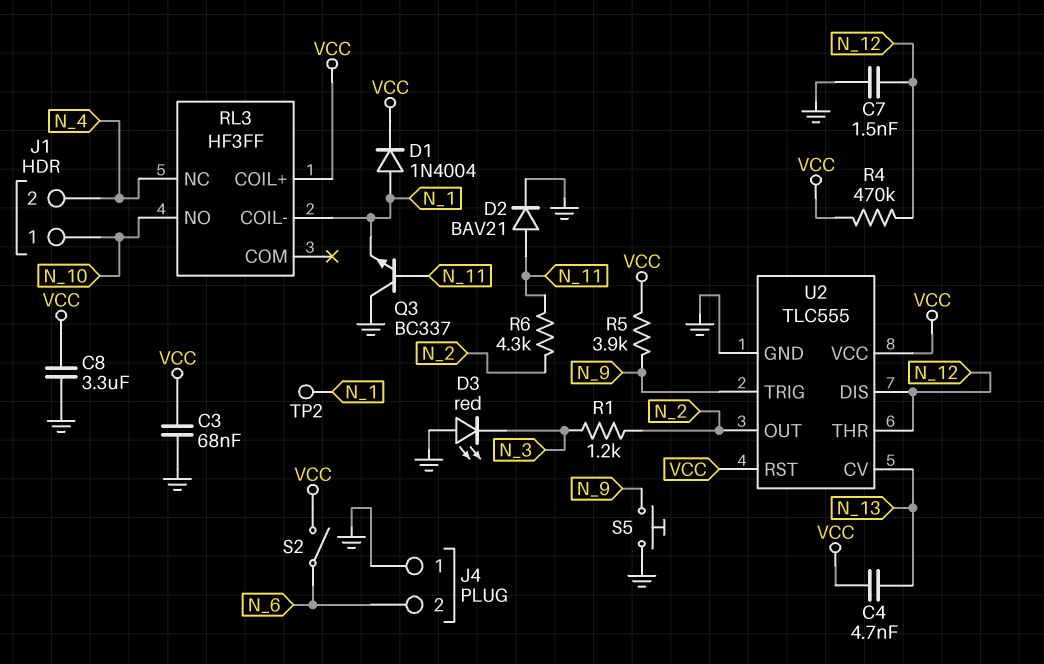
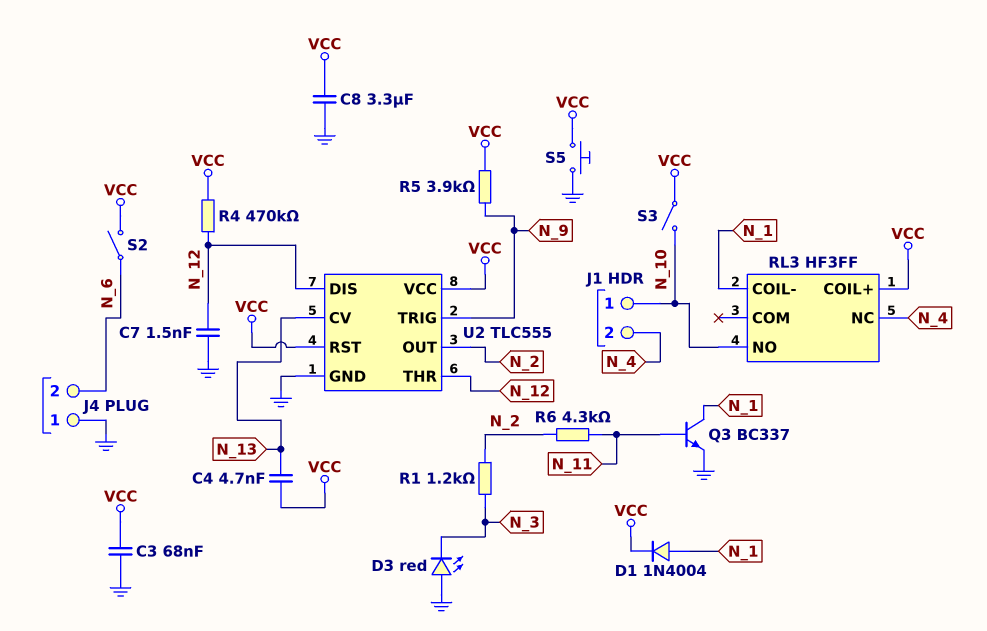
D2: diode BAV21 (A N_11, K GND) -> none
Q3: NPN BC337 (B N_11, C GND, E N_1) -> NPN BC337 (B N_11, C N_1, E GND)
S3: none -> switch (N_10, VCC)
S5: button (GND, N_9) -> button (GND, VCC)
TP2: test point (N_1) -> none

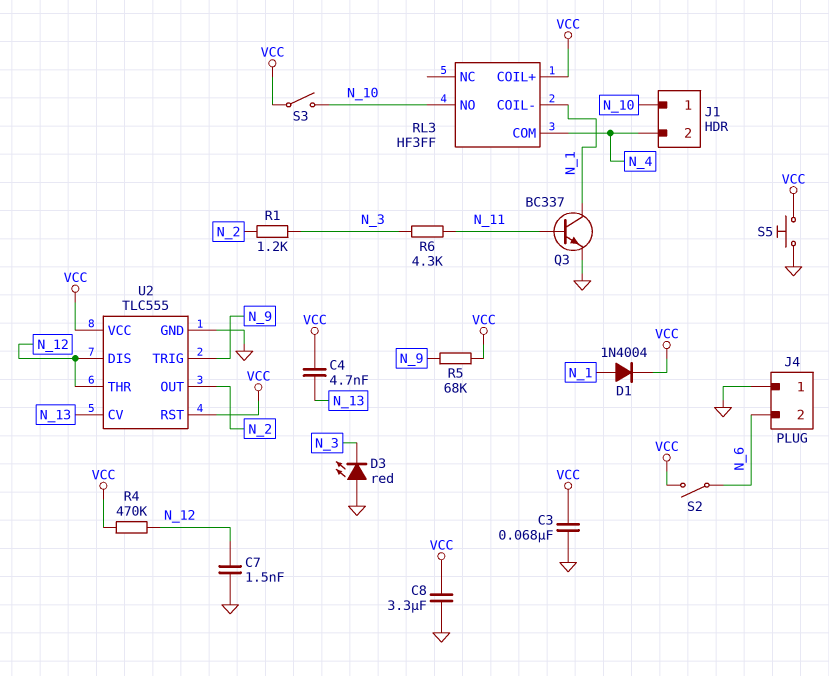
R5: 3.9k (N_9, VCC) -> 68k (N_9, VCC)
R6: 4.3k (N_2, N_11) -> 4.3k (N_3, N_11)
RL3 pin COM: none -> N_4
RL3 pin NC: N_4 -> none

